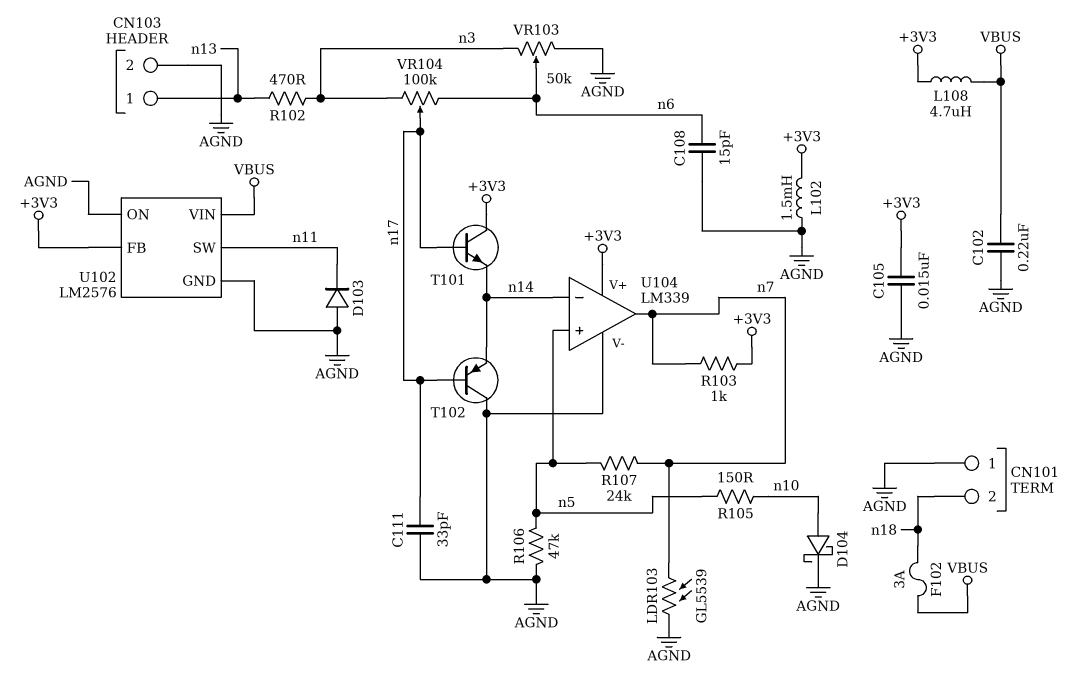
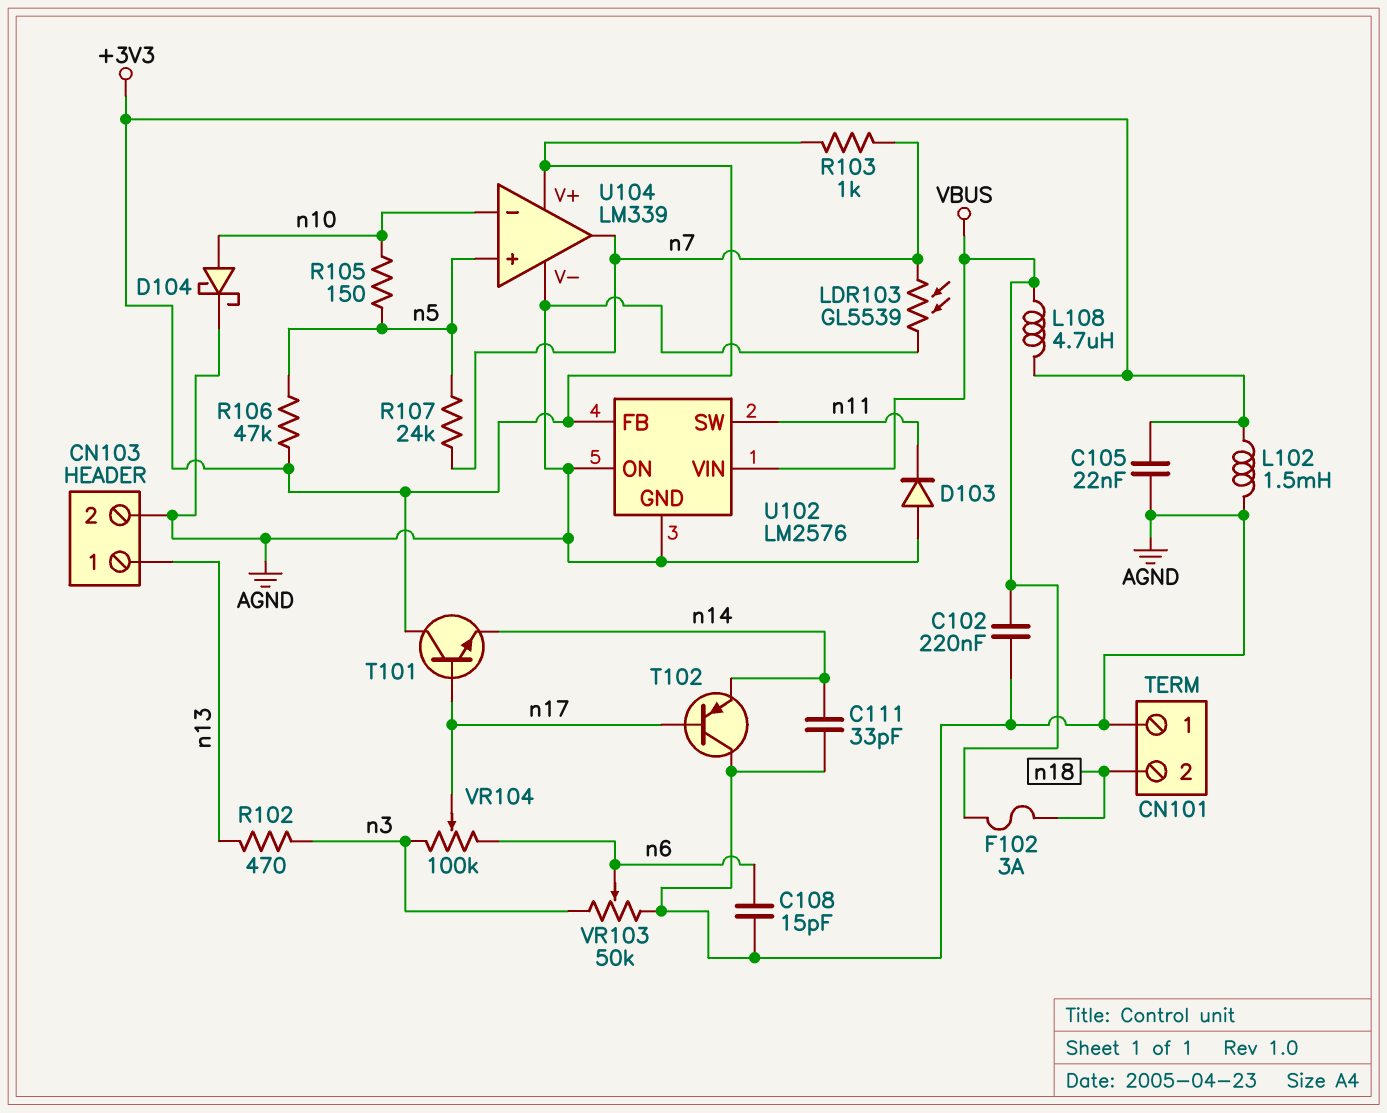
C105: 15nF (+3V3, AGND) -> 22nF (+3V3, AGND)
C111: 33pF (AGND, n17) -> 33pF (AGND, n14)
R106: 47k (AGND, n5) -> 47k (+3V3, n5)
U104 pin in-: n14 -> n10

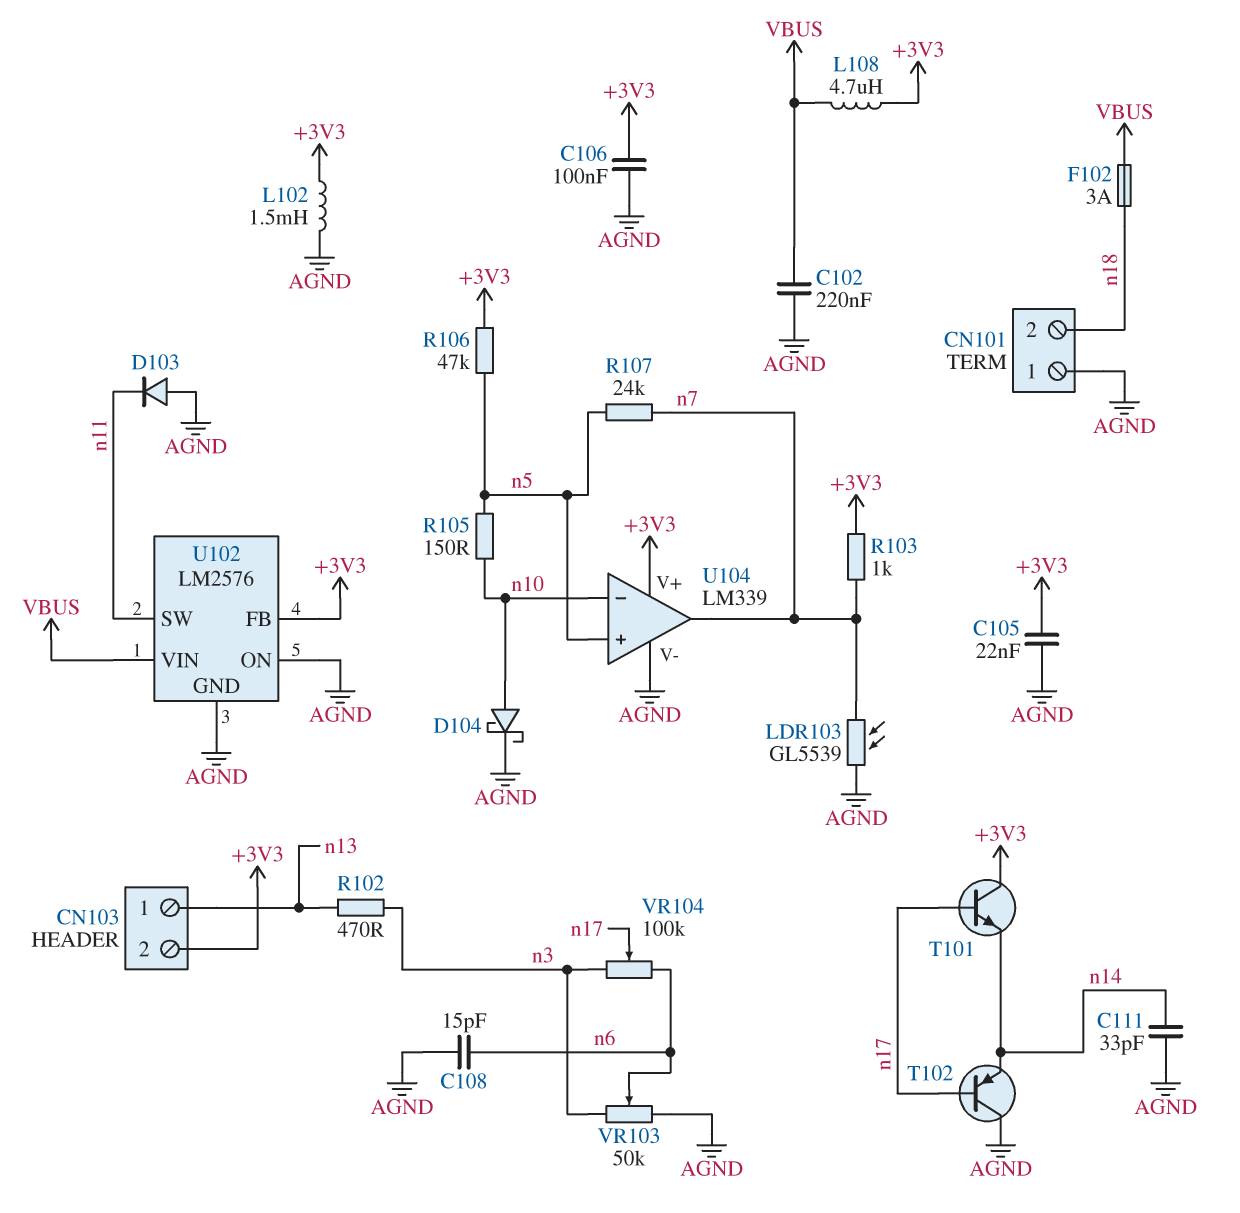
C106: none -> 100nF (+3V3, AGND)
CN103 pin 2: AGND -> +3V3

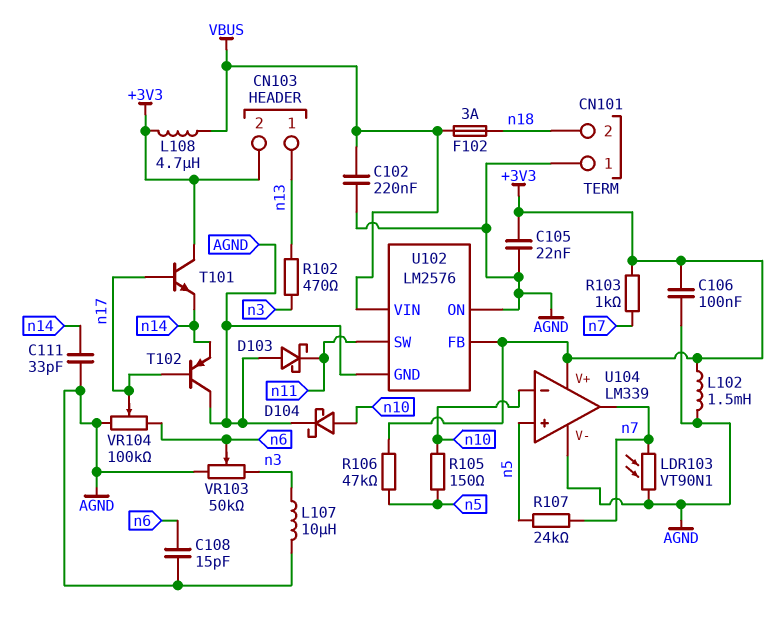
D103: diode (A AGND, K n11) -> schottky (A AGND, K n11)
L107: none -> 10uH (AGND, n3)
LDR103: GL5539 (AGND, n7) -> VT90N1 (AGND, n7)
VR104: 100k (n3, n6, wiper n17) -> 100k (AGND, n6, wiper n17)

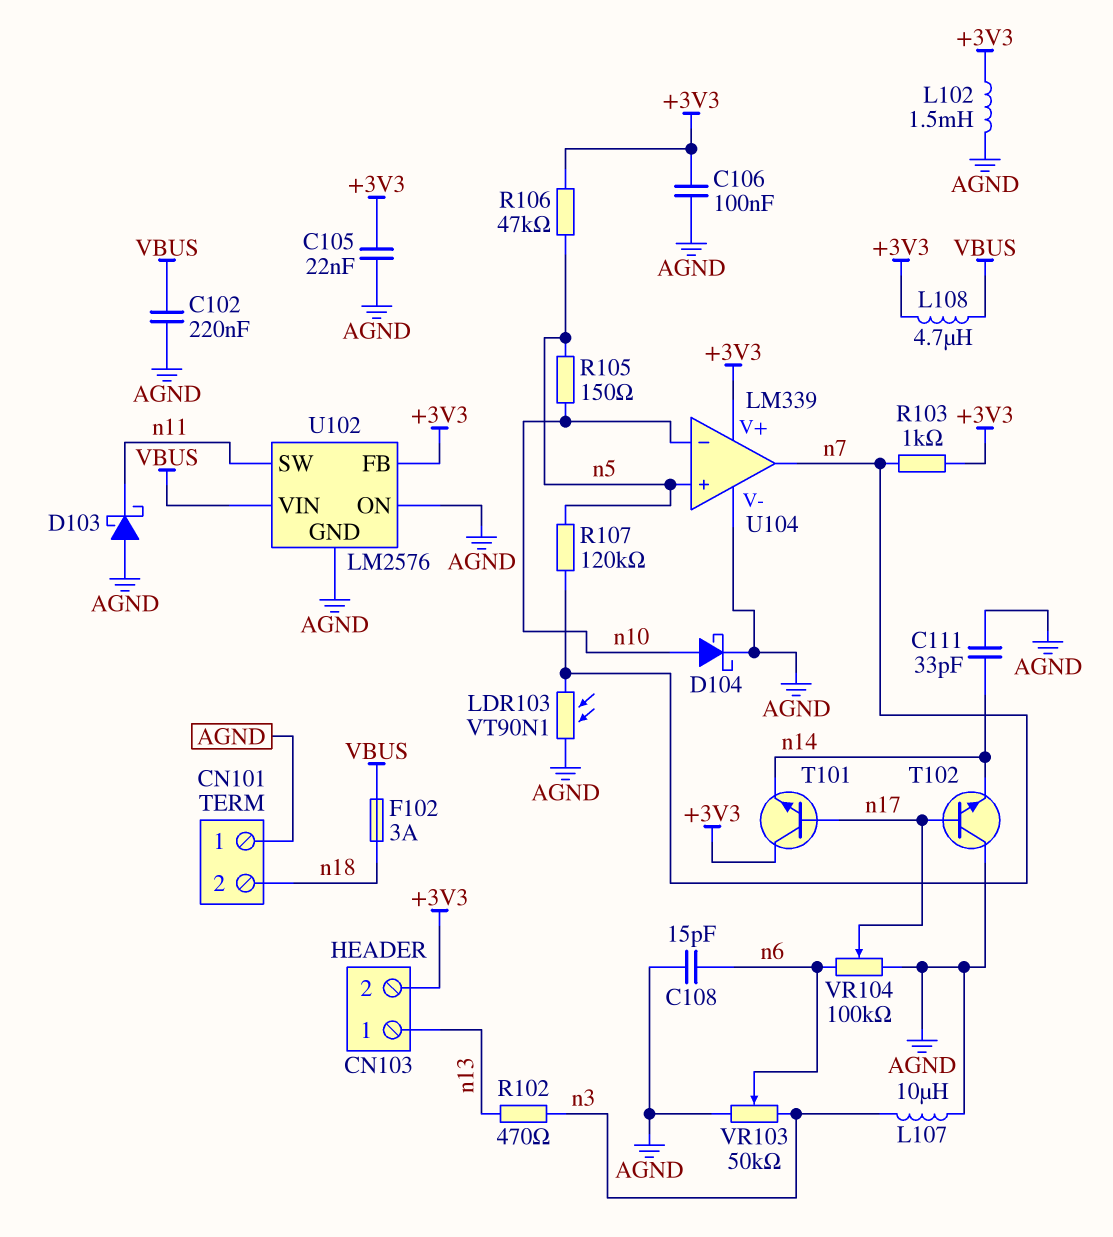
R107: 24k (n5, n7) -> 120k (n5, n7)
T102: PNP (B n17, C AGND, E n14) -> NPN (B n17, C AGND, E n14)

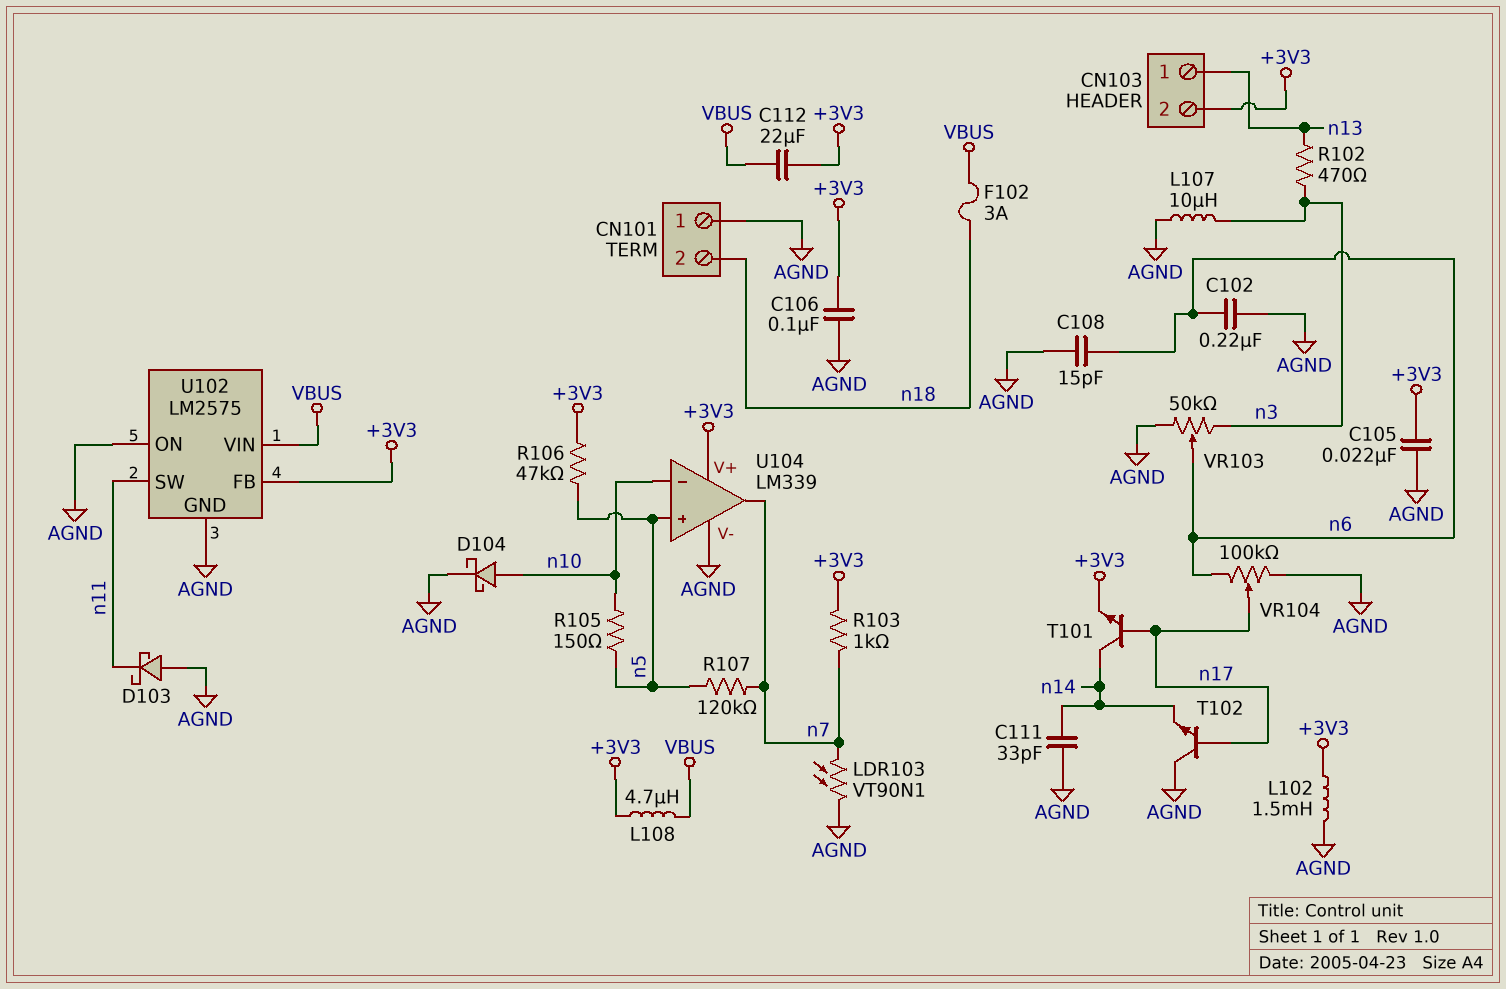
C102: 220nF (AGND, VBUS) -> 220nF (AGND, n6)
C112: none -> 22uF (+3V3, VBUS)
T101: NPN (B n17, C +3V3, E n14) -> NPN (B n17, C n14, E +3V3)
U102: LM2576 -> LM2575

